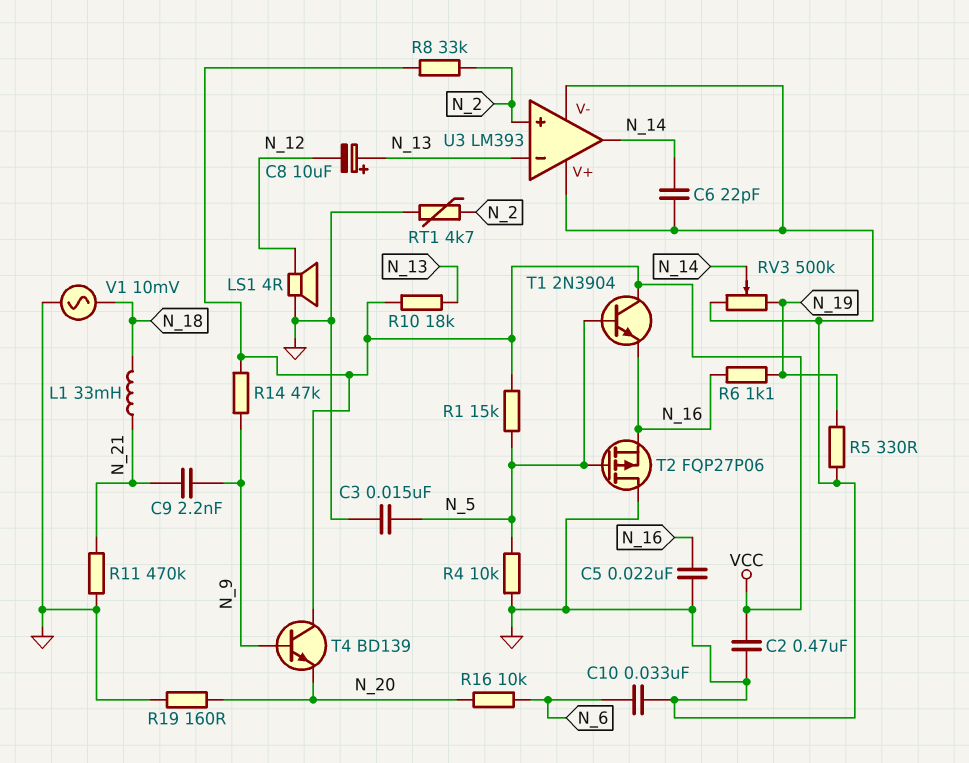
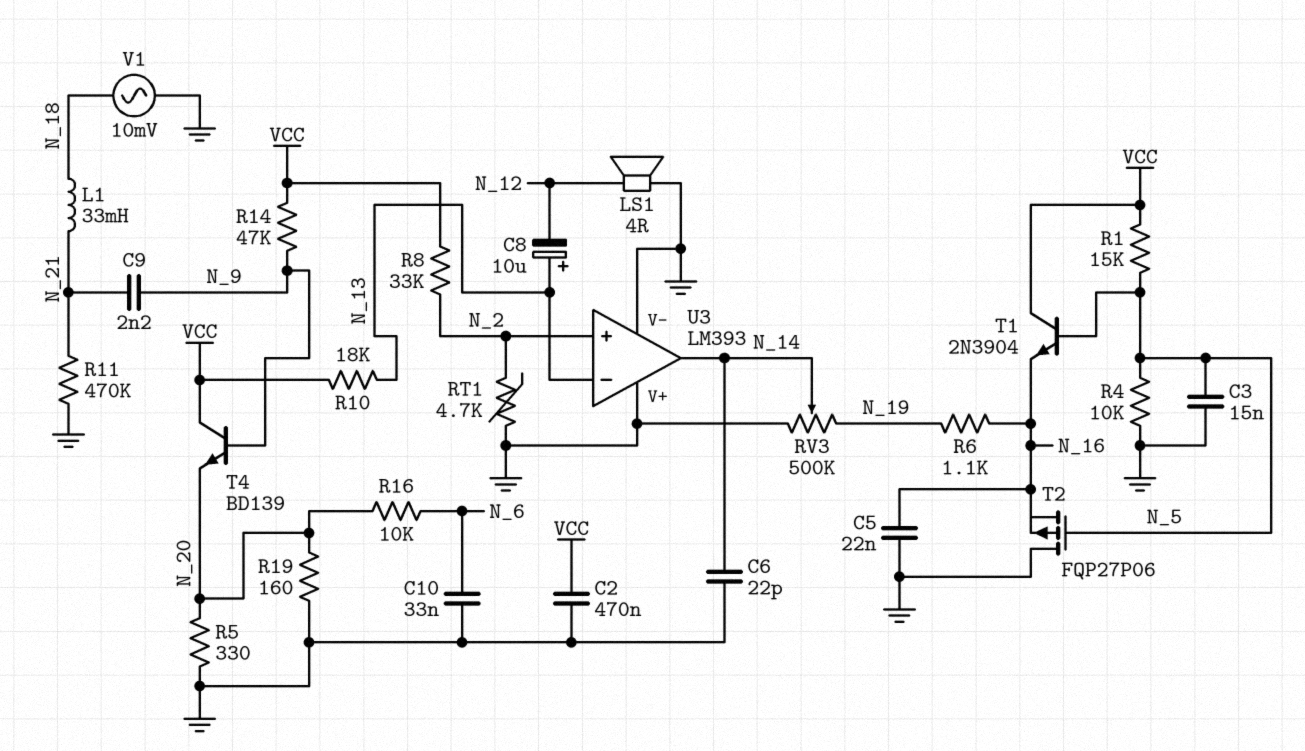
R5: 330 (GND, N_19) -> 330 (GND, N_20)

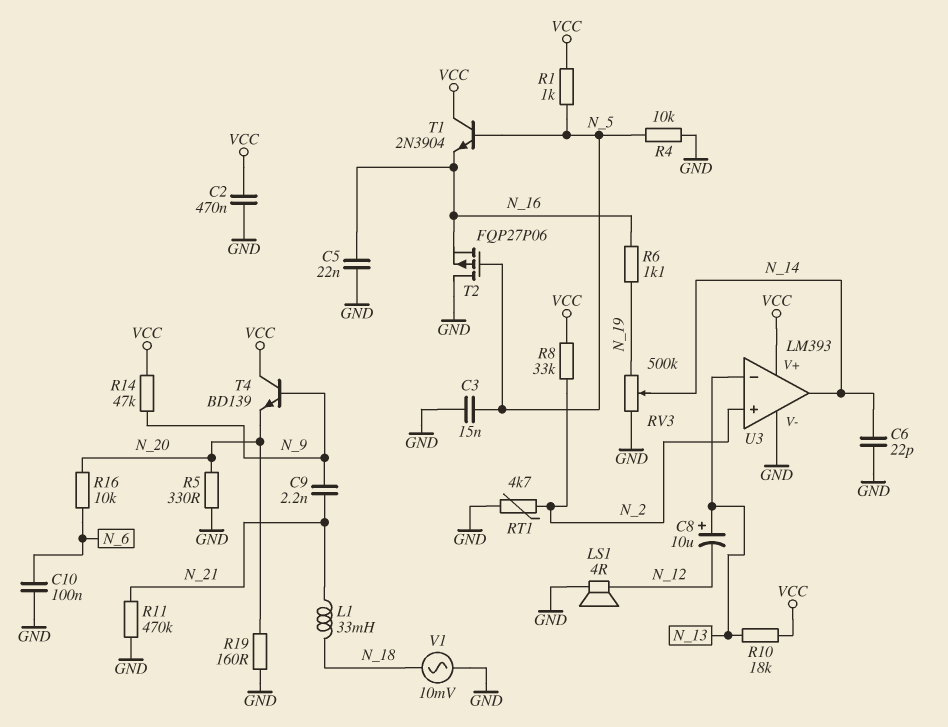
C10: 33nF (GND, N_6) -> 100nF (GND, N_6)
R1: 15k (N_5, VCC) -> 1k (N_5, VCC)
U3 pin V+: GND -> VCC

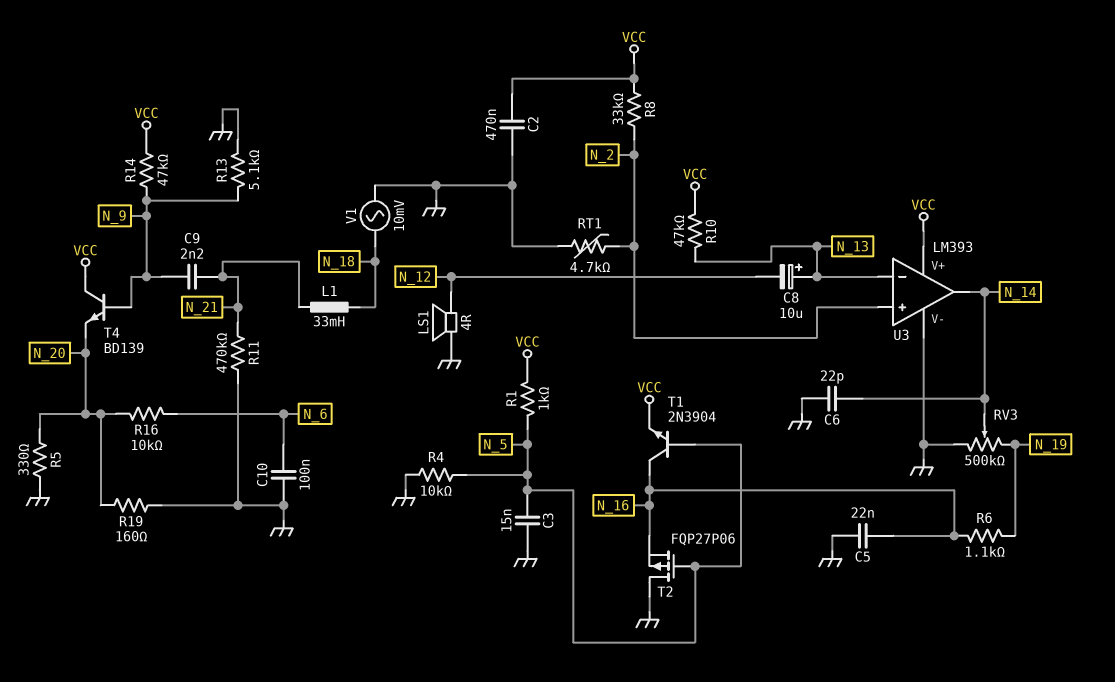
R10: 18k (N_13, VCC) -> 47k (N_13, VCC)
R13: none -> 5.1k (GND, N_9)
T1: NPN 2N3904 (B N_5, C VCC, E N_16) -> NPN 2N3904 (B N_5, C N_16, E VCC)

